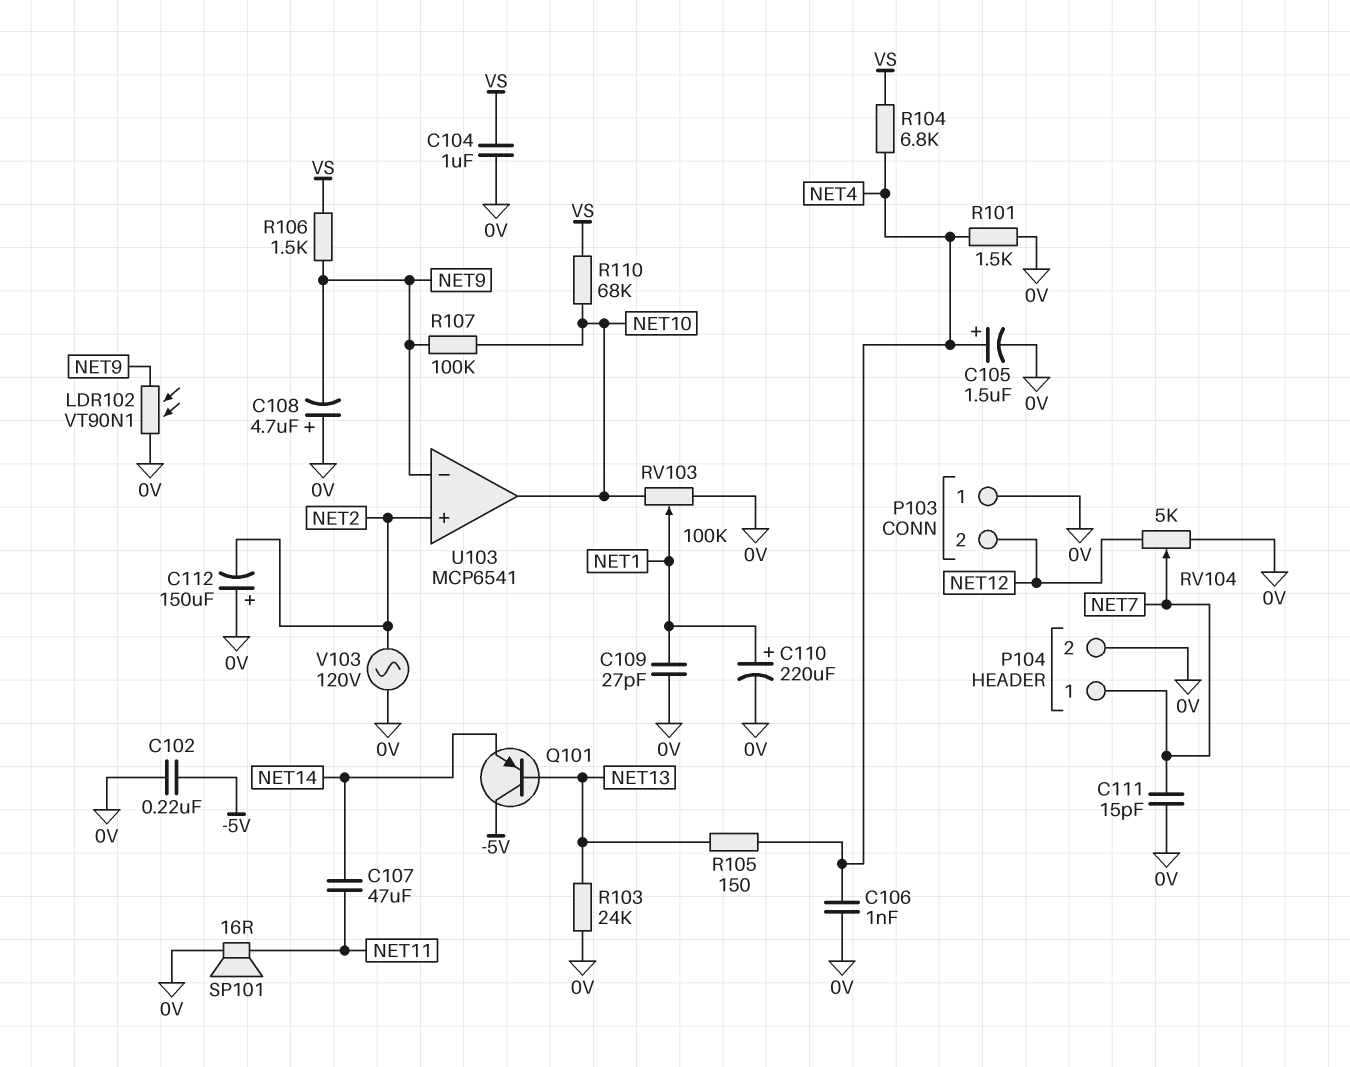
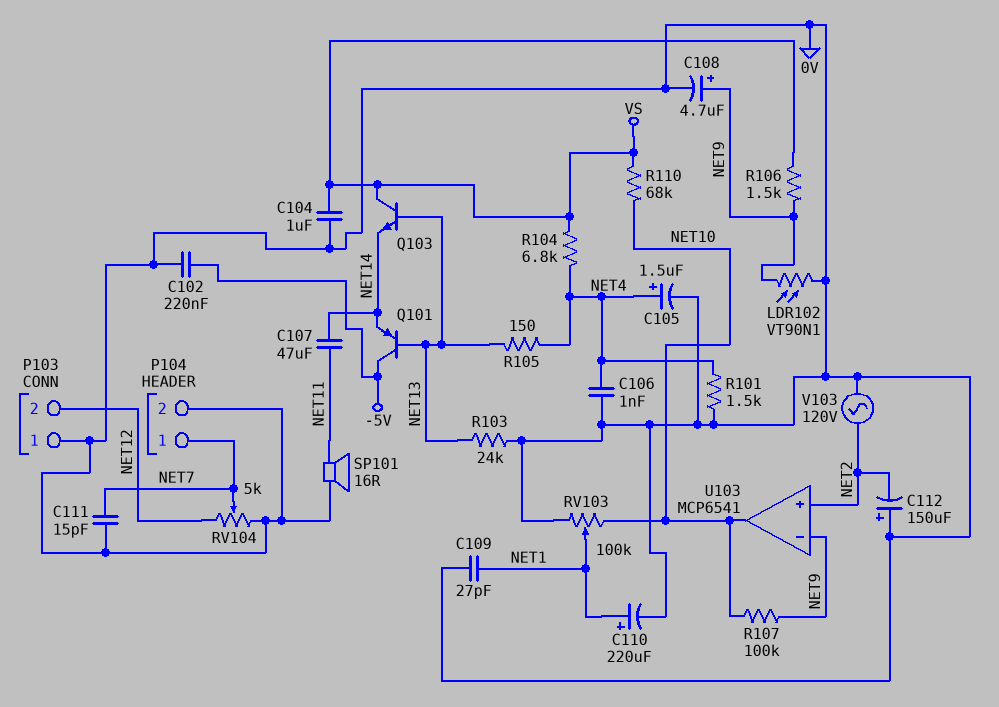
C108: 4.7uF (plus 0V, minus NET9) -> 4.7uF (plus NET9, minus 0V)
Q103: none -> NPN (B NET13, C VS, E NET14)

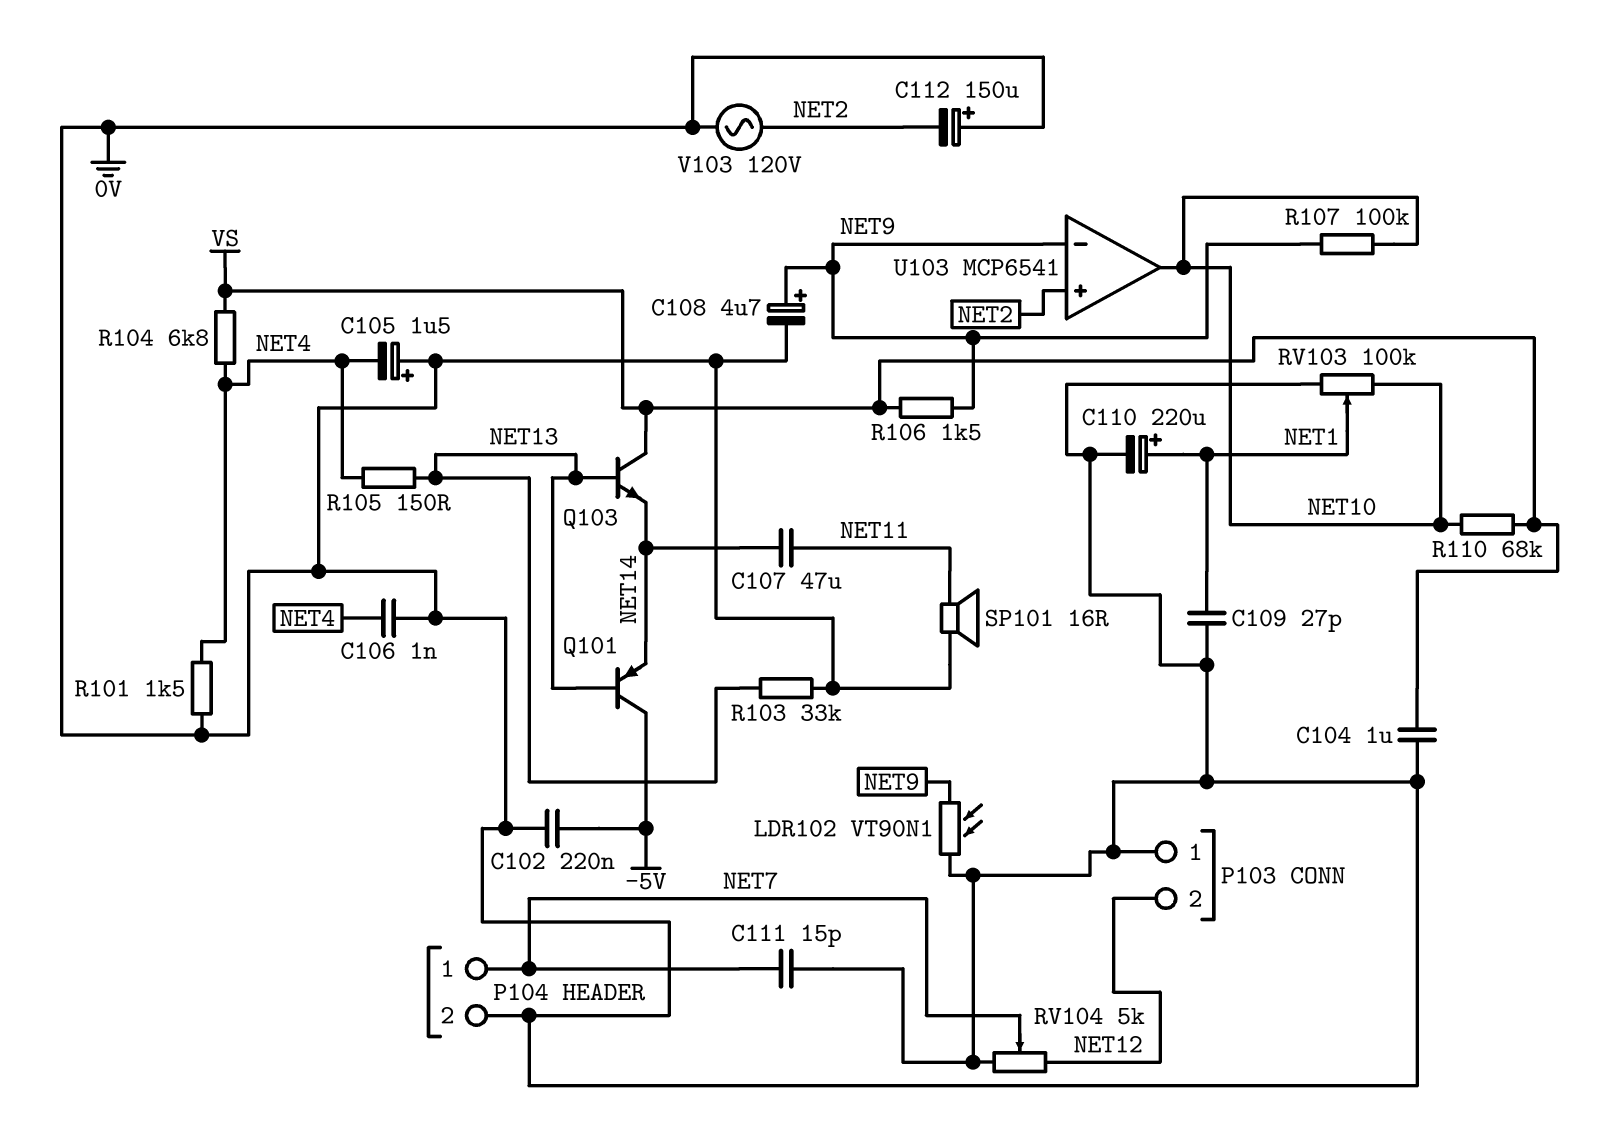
C105: 1.5uF (plus NET4, minus 0V) -> 1.5uF (plus 0V, minus NET4)
R103: 24k (0V, NET13) -> 33k (0V, NET13)

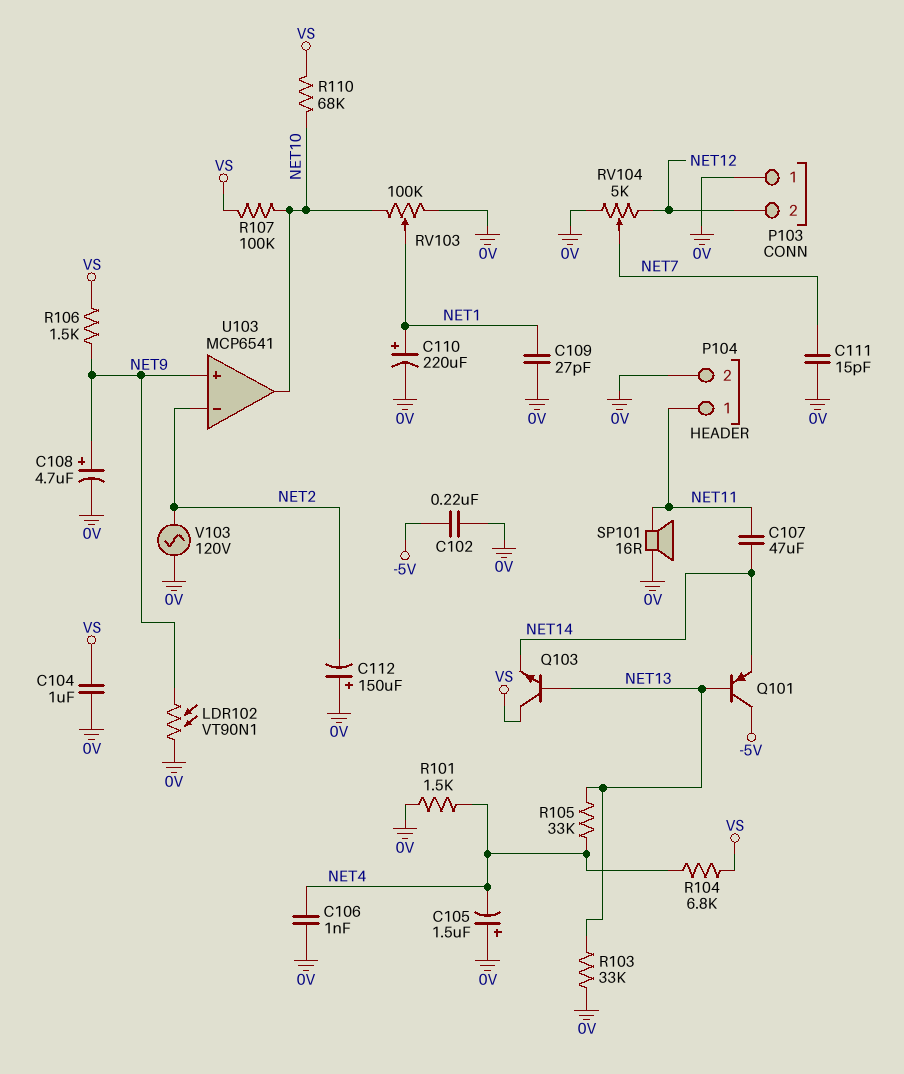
P104 pin 1: NET7 -> NET11
R105: 150 (NET4, NET13) -> 33k (NET4, NET13)
R107: 100k (NET9, NET10) -> 100k (NET10, VS)
U103 pin in+: NET2 -> NET9
U103 pin in-: NET9 -> NET2

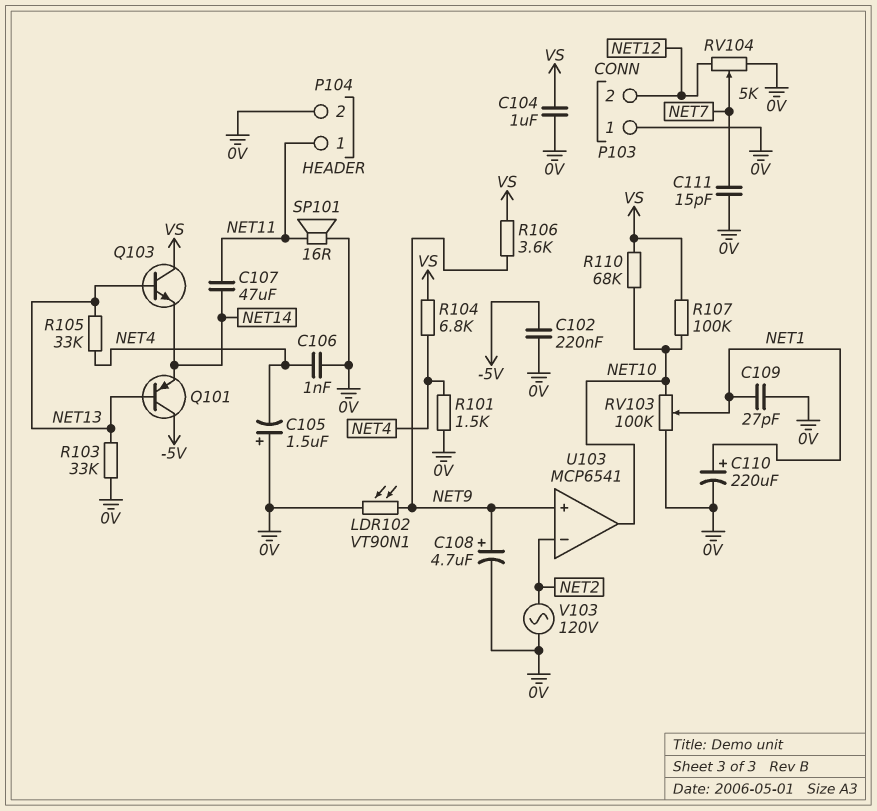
C112: 150uF (plus 0V, minus NET2) -> none
R106: 1.5k (NET9, VS) -> 3.6k (NET9, VS)

